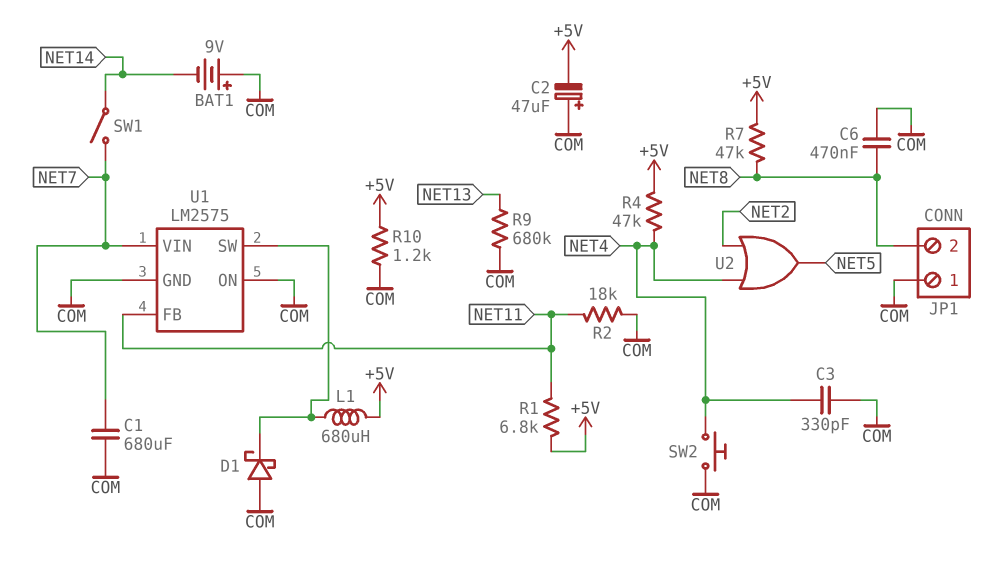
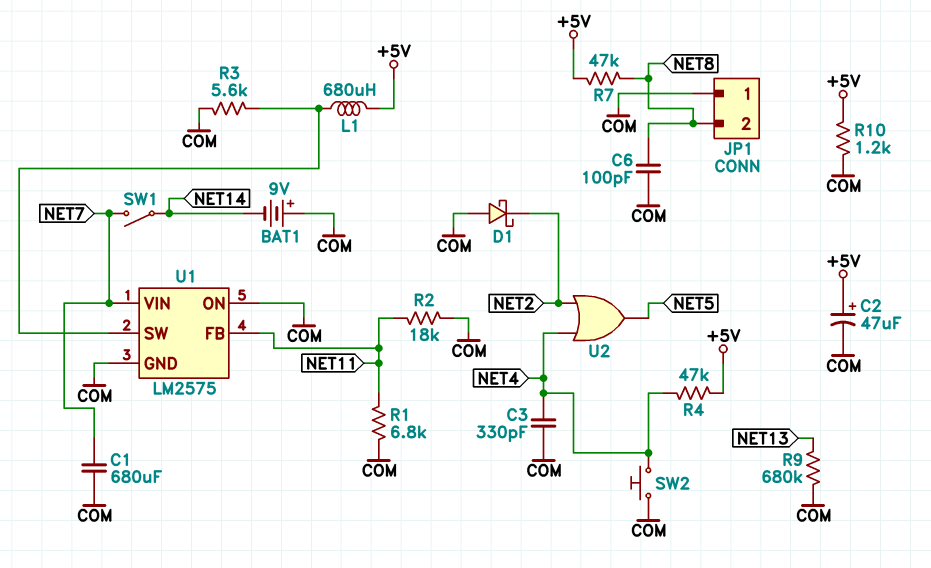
C2: 47uF (plus COM, minus +5V) -> 47uF (plus +5V, minus COM)
C6: 470nF (COM, NET8) -> 100pF (COM, NET8)
D1: schottky (A COM, K U1/SW) -> schottky (A COM, K NET2)
R1: 6.8k (+5V, NET11) -> 6.8k (COM, NET11)
R3: none -> 5.6k (COM, U1/SW)

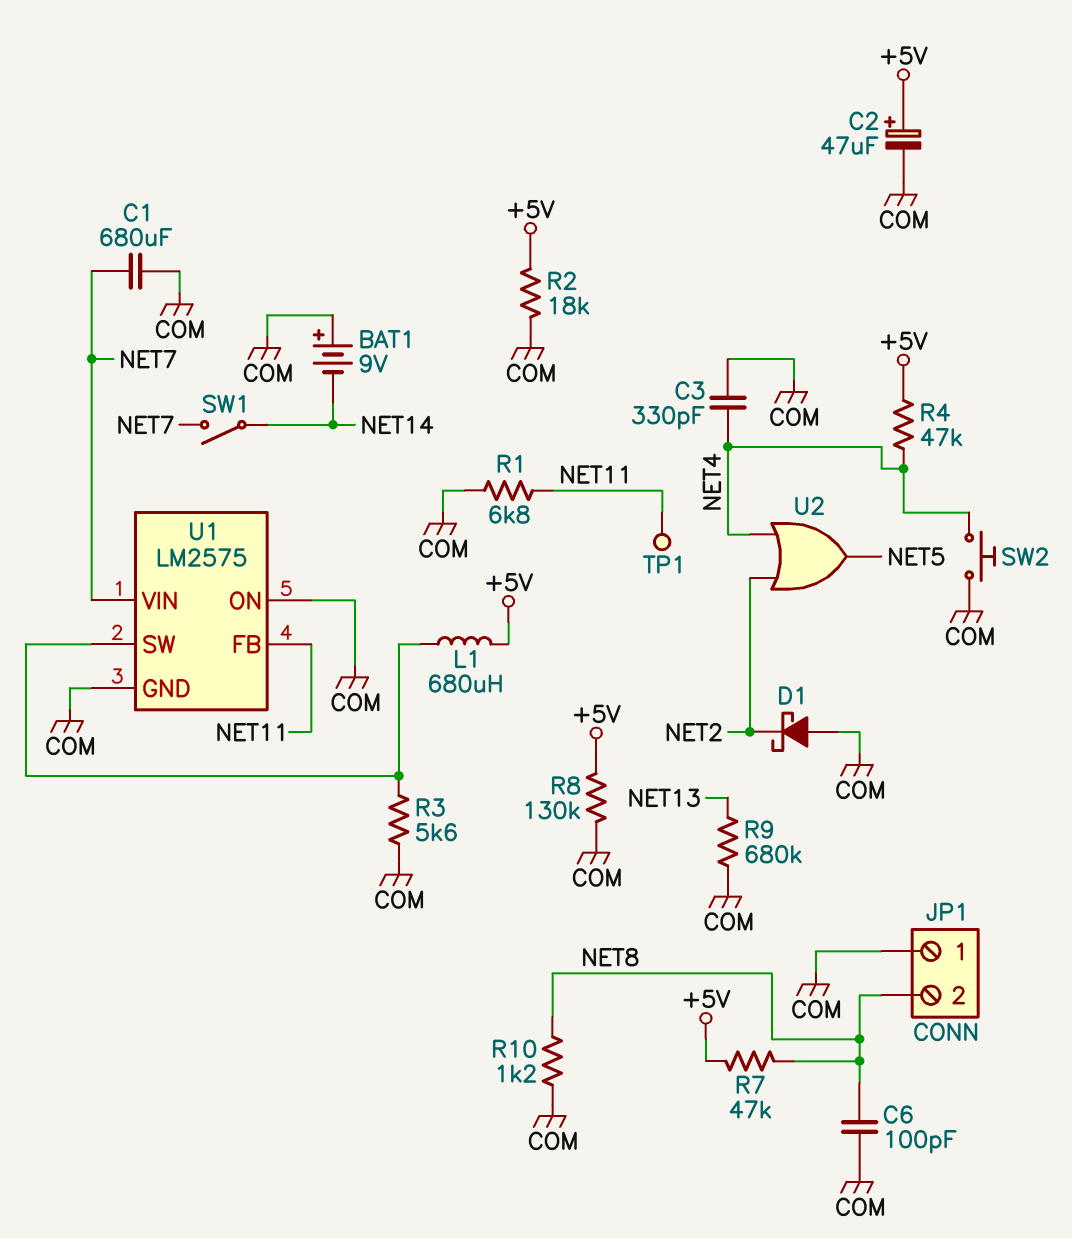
R2: 18k (COM, NET11) -> 18k (+5V, COM)
R8: none -> 130k (+5V, COM)
R10: 1.2k (+5V, COM) -> 1.2k (COM, NET8)
TP1: none -> test point (NET11)

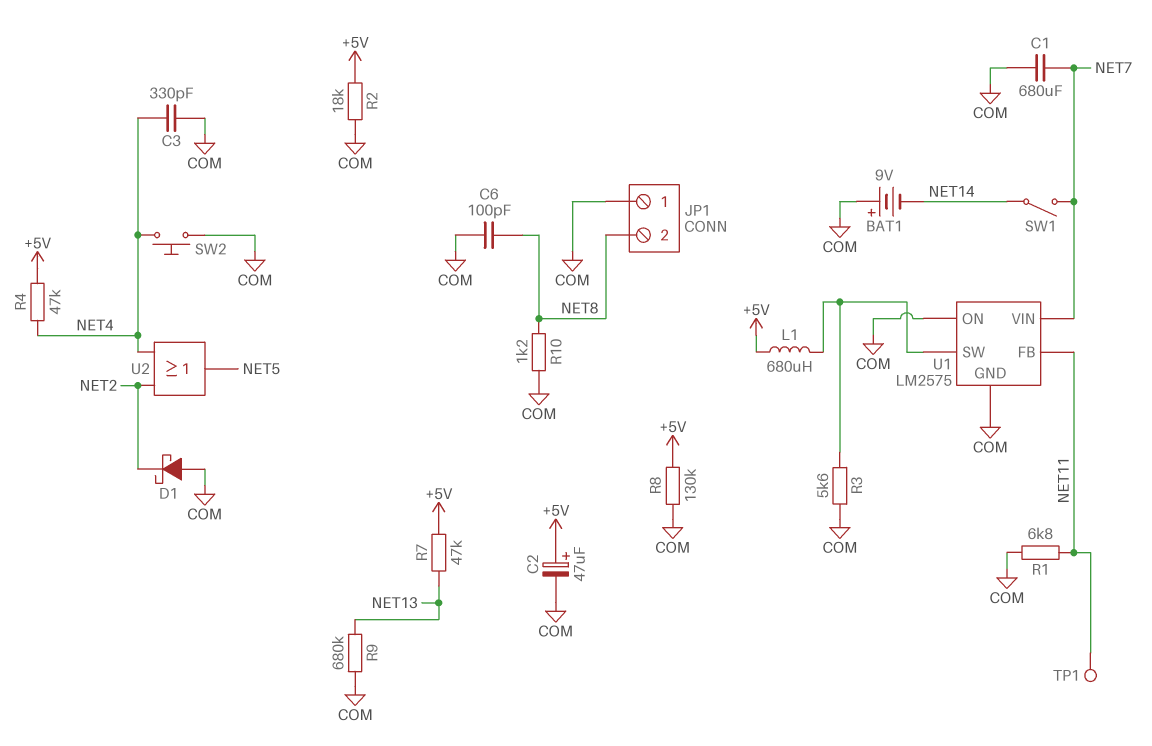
R7: 47k (+5V, NET8) -> 47k (+5V, NET13)

